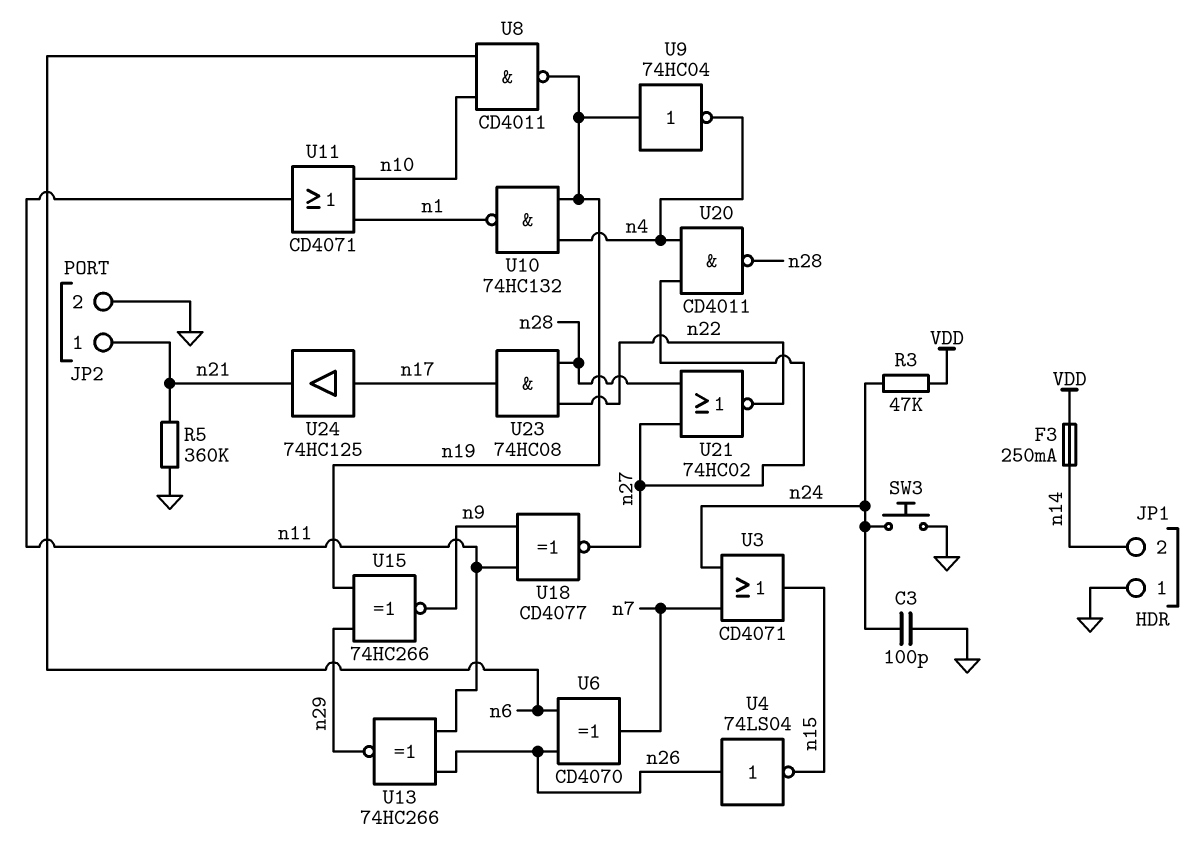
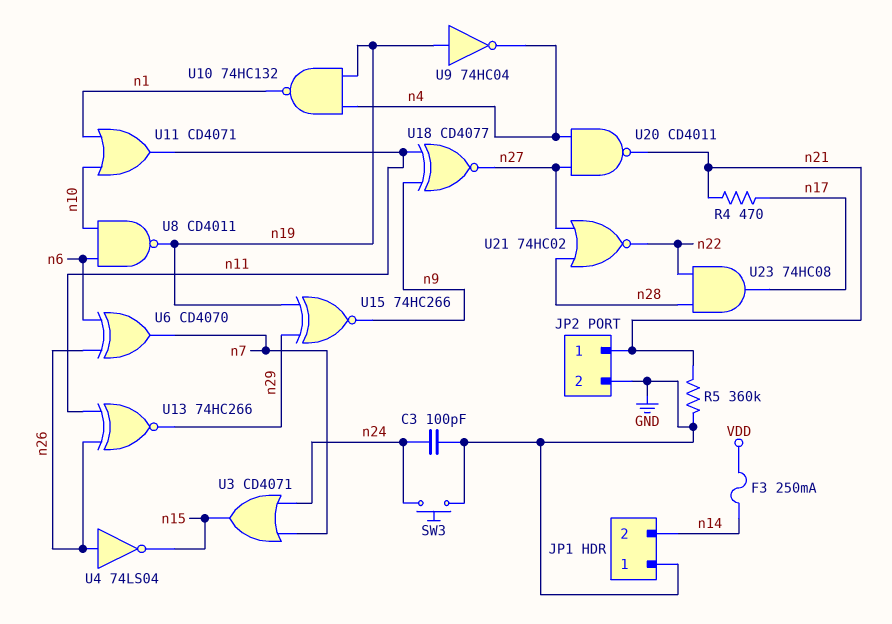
R3: 47k (VDD, n24) -> none
R4: none -> 470 (n17, n21)
U20: NAND CD4011 (in n4, in n27, out n28) -> NAND CD4011 (in n4, in n27, out n21)
U24: buffer 74HC125 (in n17, out n21) -> none

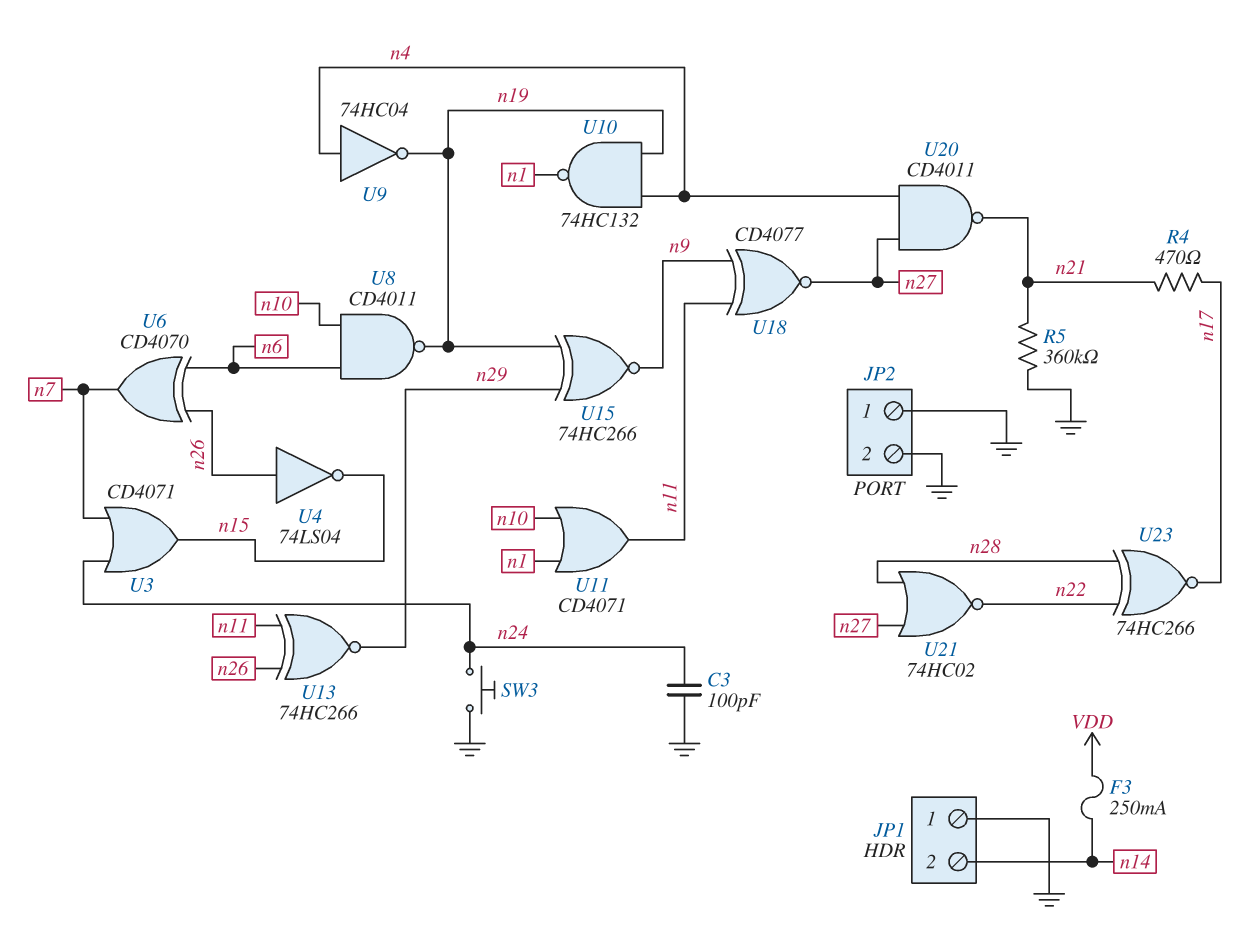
JP2 pin 1: n21 -> GND
U9: NOT 74HC04 (in n19, out n4) -> NOT 74HC04 (in n4, out n19)
U23: AND 74HC08 (in n22, in n28, out n17) -> XNOR 74HC266 (in n22, in n28, out n17)

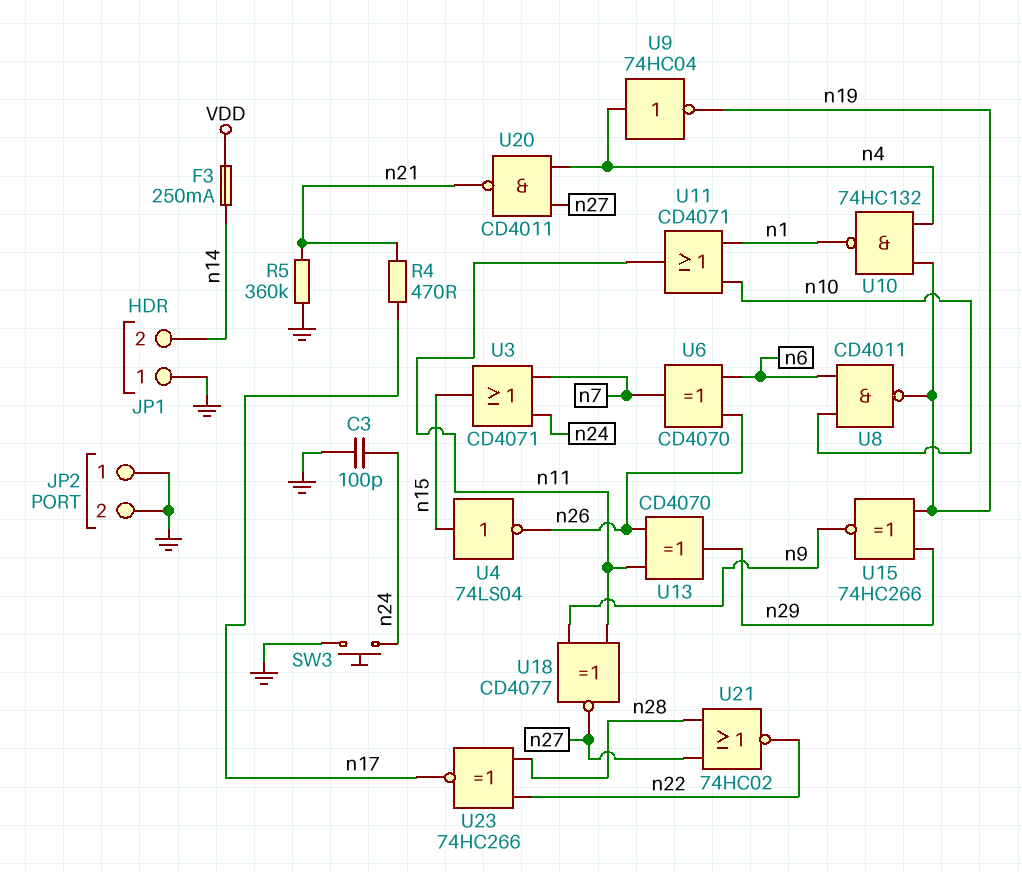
U4: NOT 74LS04 (in n26, out n15) -> NOT 74LS04 (in n15, out n26)
U13: XNOR 74HC266 (in n11, in n26, out n29) -> XOR CD4070 (in n11, in n26, out n29)

